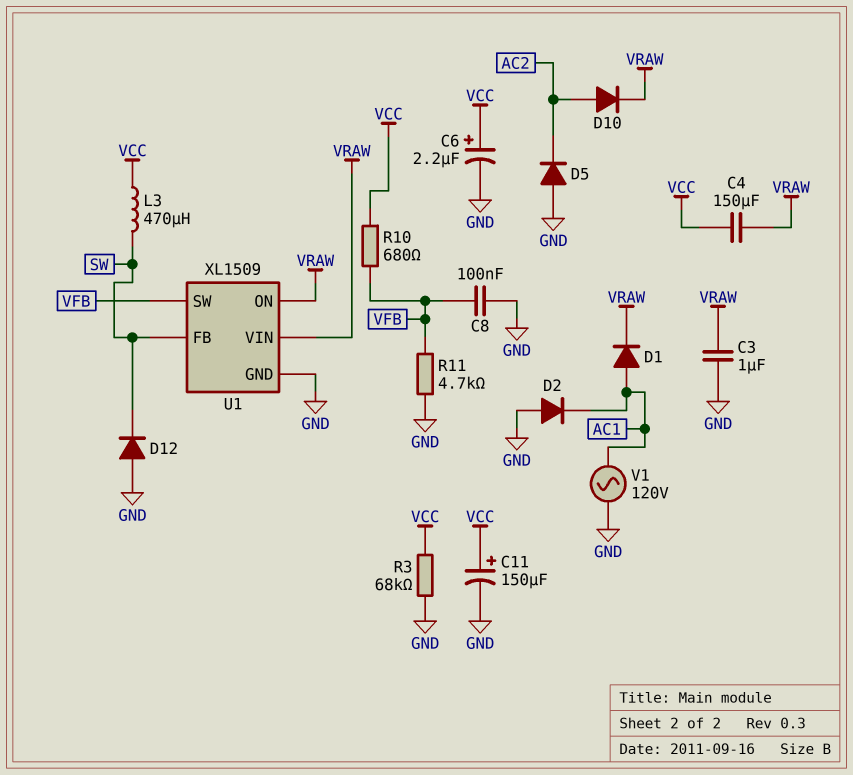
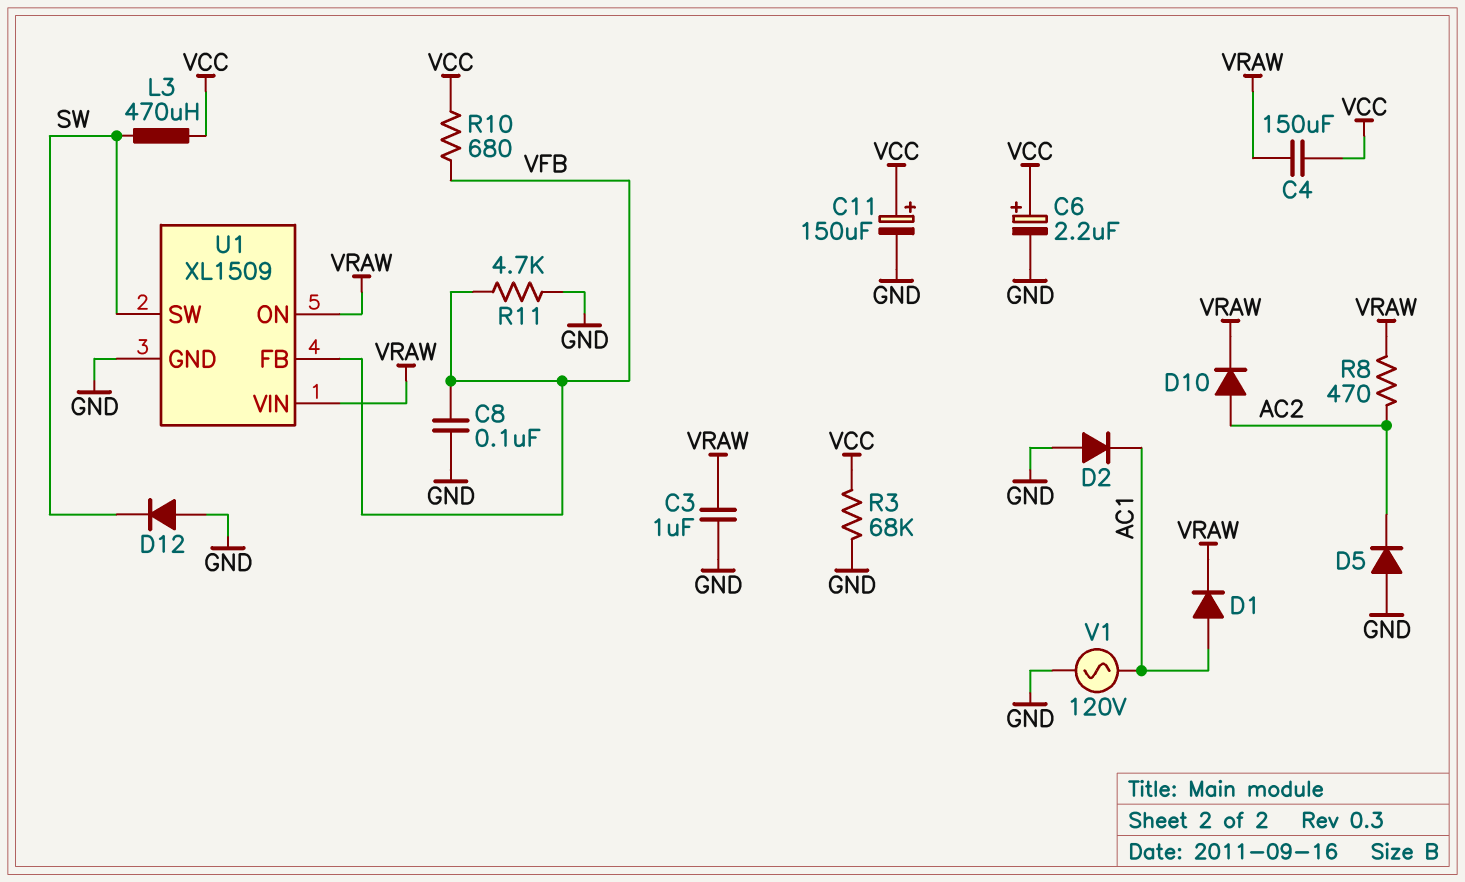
R8: none -> 470 (AC2, VRAW)
U1 pin FB: SW -> VFB
U1 pin SW: VFB -> SW

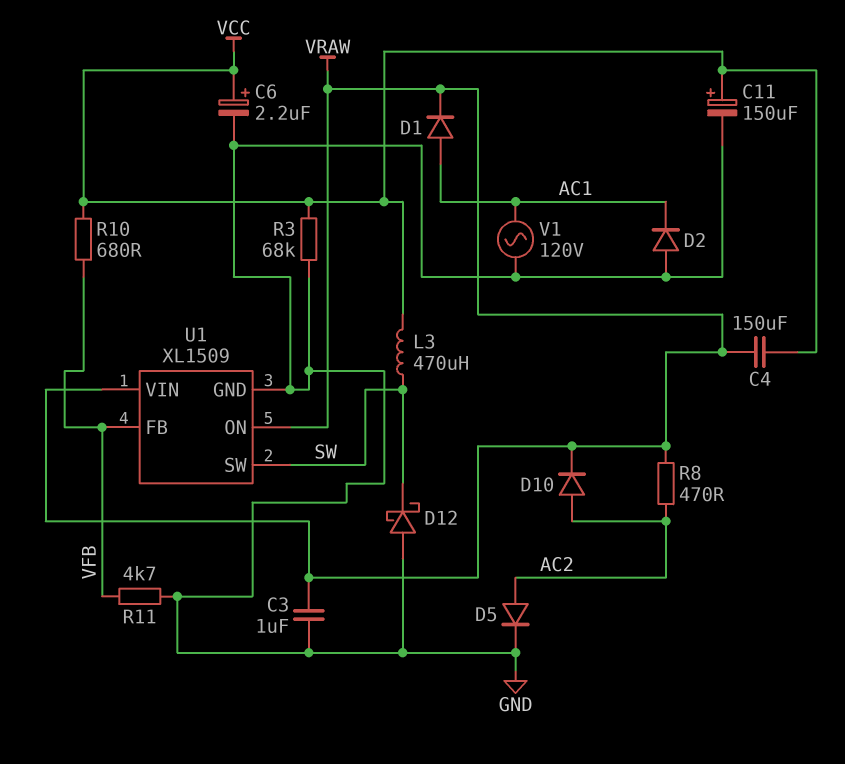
C8: 100nF (GND, VFB) -> none
D5: diode (A GND, K AC2) -> diode (A AC2, K GND)
D12: diode (A GND, K SW) -> schottky (A GND, K SW)

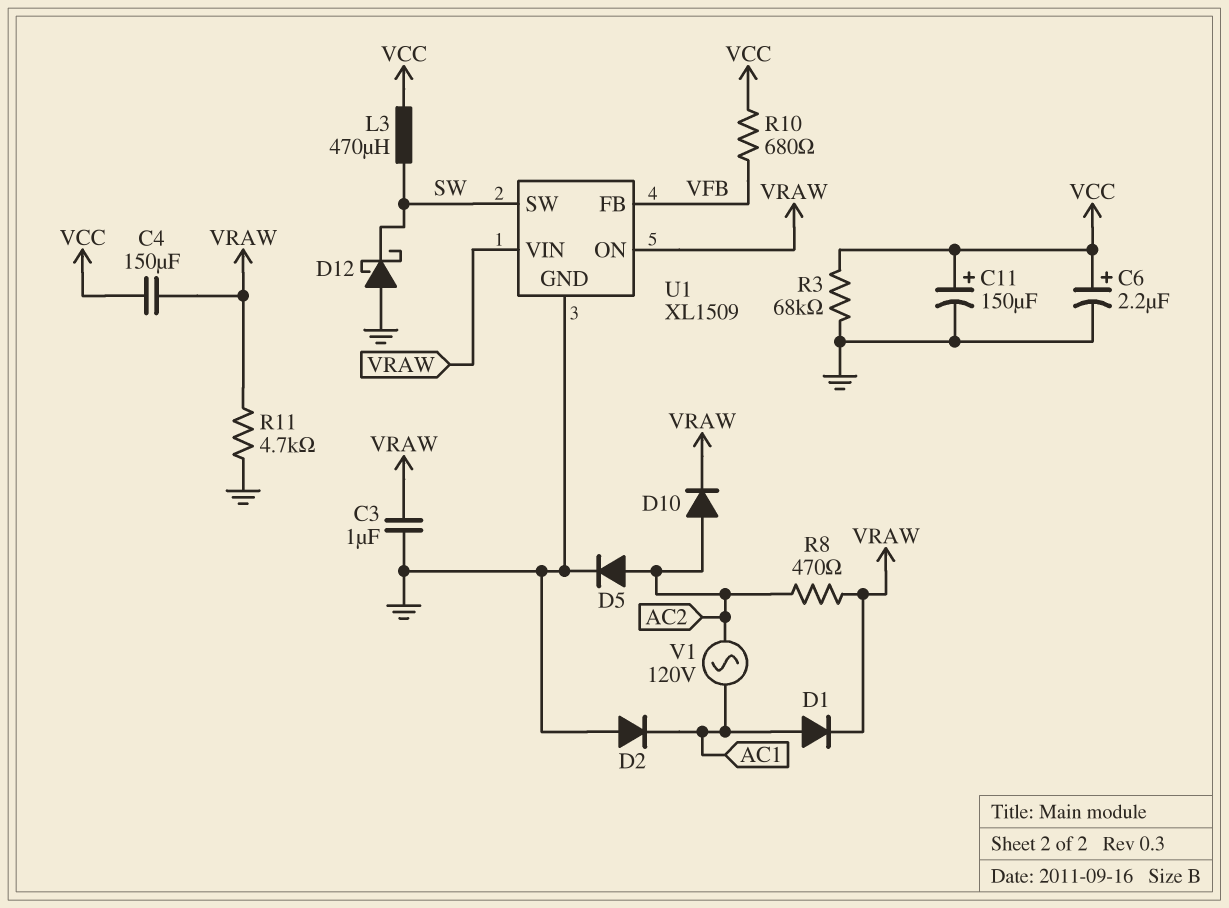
R11: 4.7k (GND, VFB) -> 4.7k (GND, VRAW)
V1: AC 120V (AC1, GND) -> AC 120V (AC1, AC2)

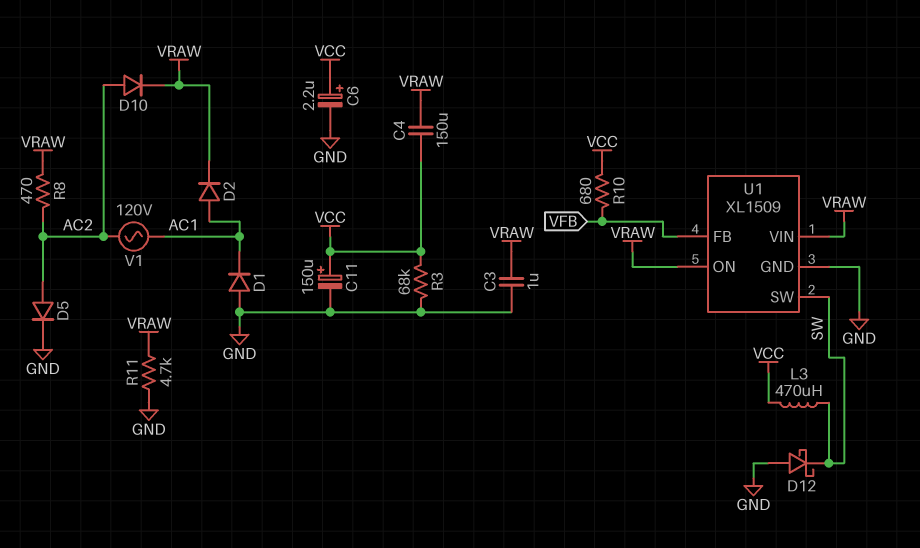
D1: diode (A AC1, K VRAW) -> diode (A GND, K AC1)
D2: diode (A GND, K AC1) -> diode (A AC1, K VRAW)

